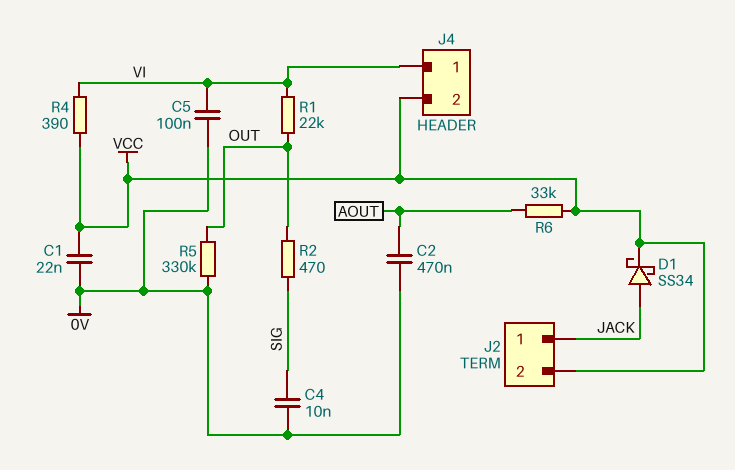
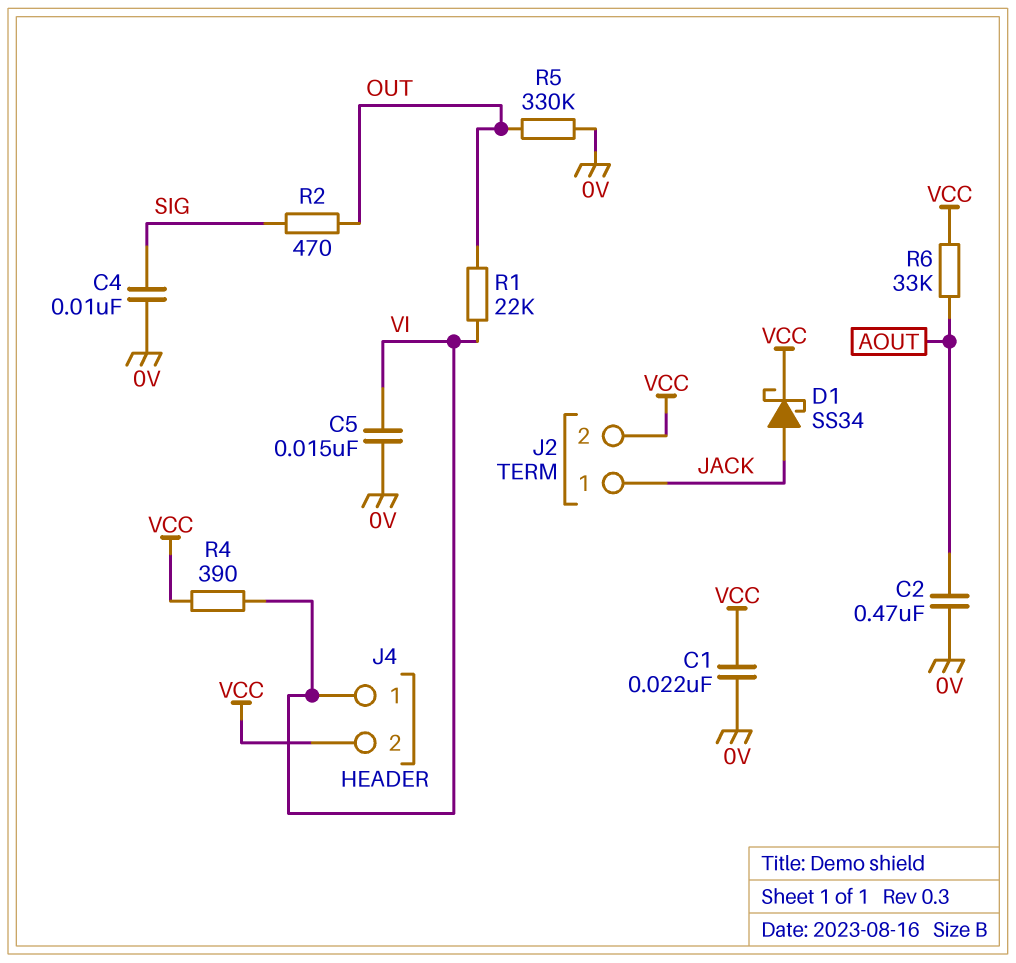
C5: 100nF (0V, VI) -> 15nF (0V, VI)

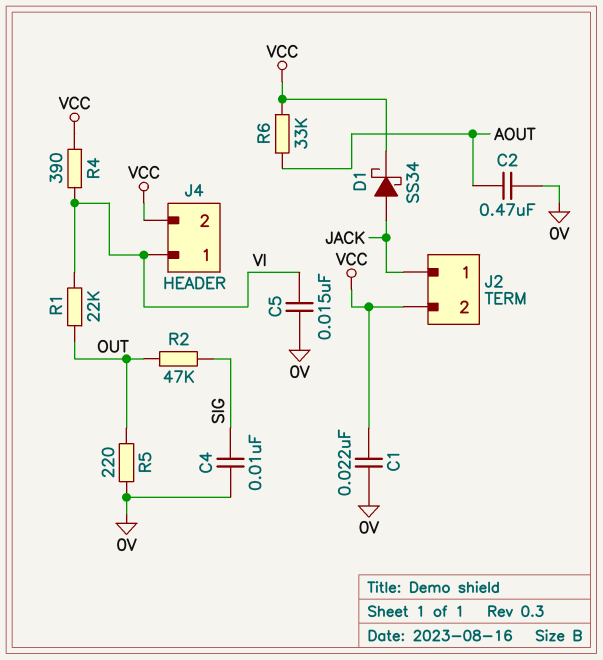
R2: 470 (OUT, SIG) -> 47k (OUT, SIG)
R5: 330k (0V, OUT) -> 220 (0V, OUT)

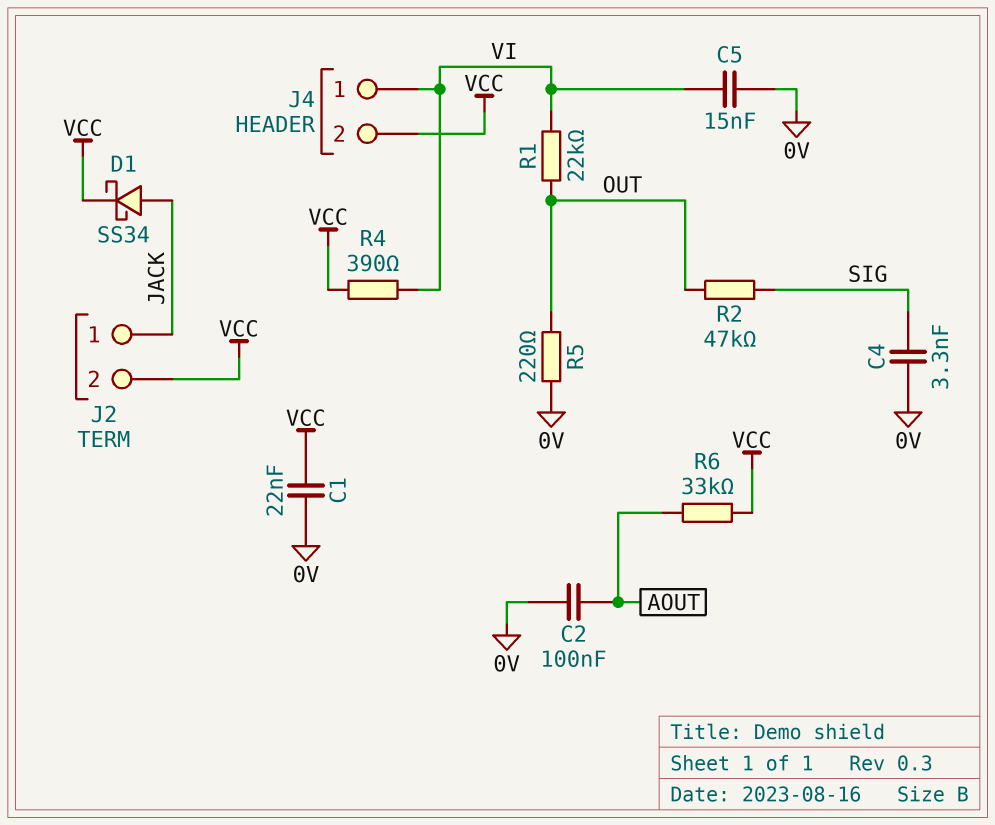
C2: 470nF (0V, AOUT) -> 100nF (0V, AOUT)
C4: 10nF (0V, SIG) -> 3.3nF (0V, SIG)

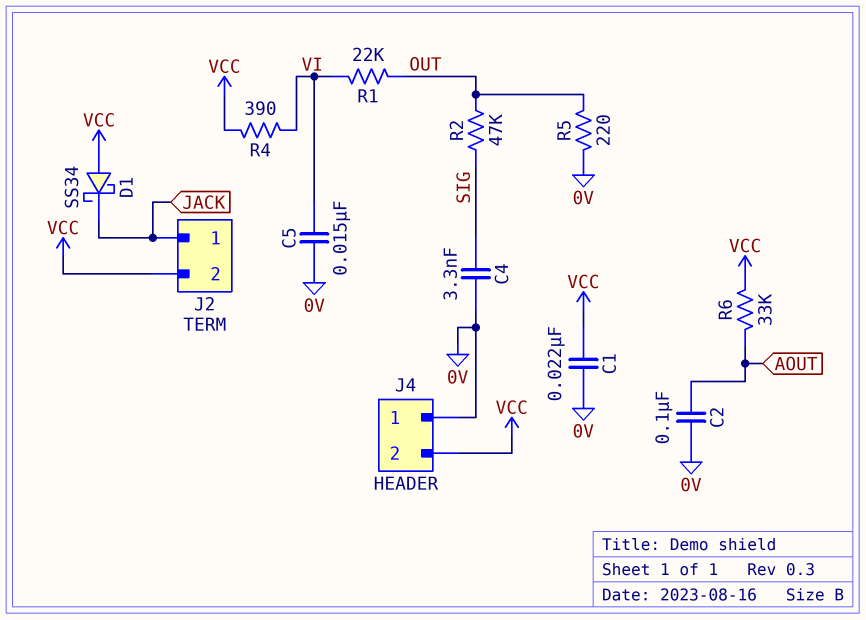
D1: schottky SS34 (A JACK, K VCC) -> schottky SS34 (A VCC, K JACK)
J4 pin 1: VI -> 0V

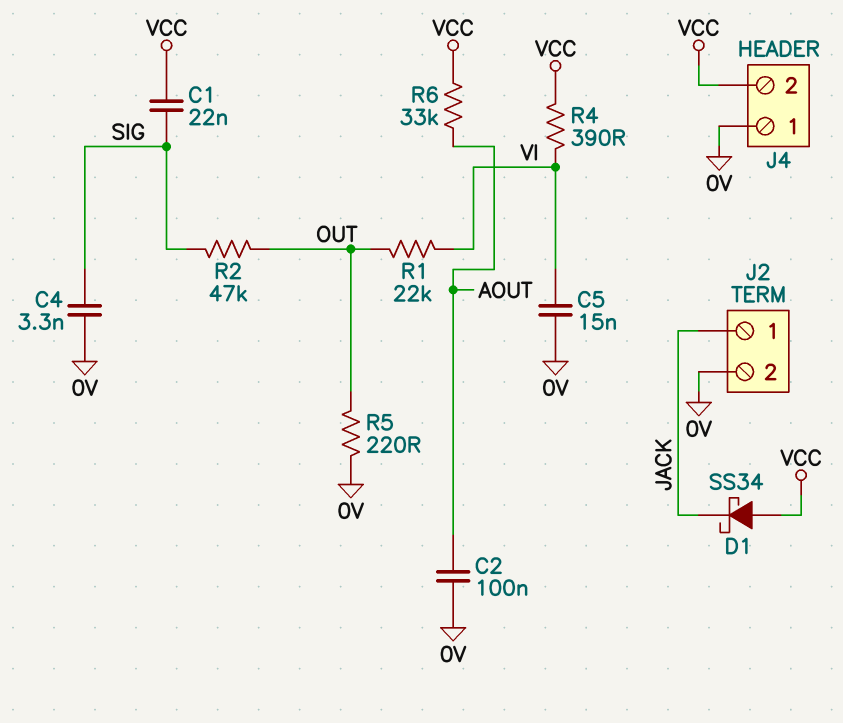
C1: 22nF (0V, VCC) -> 22nF (SIG, VCC)
J2 pin 2: VCC -> 0V

